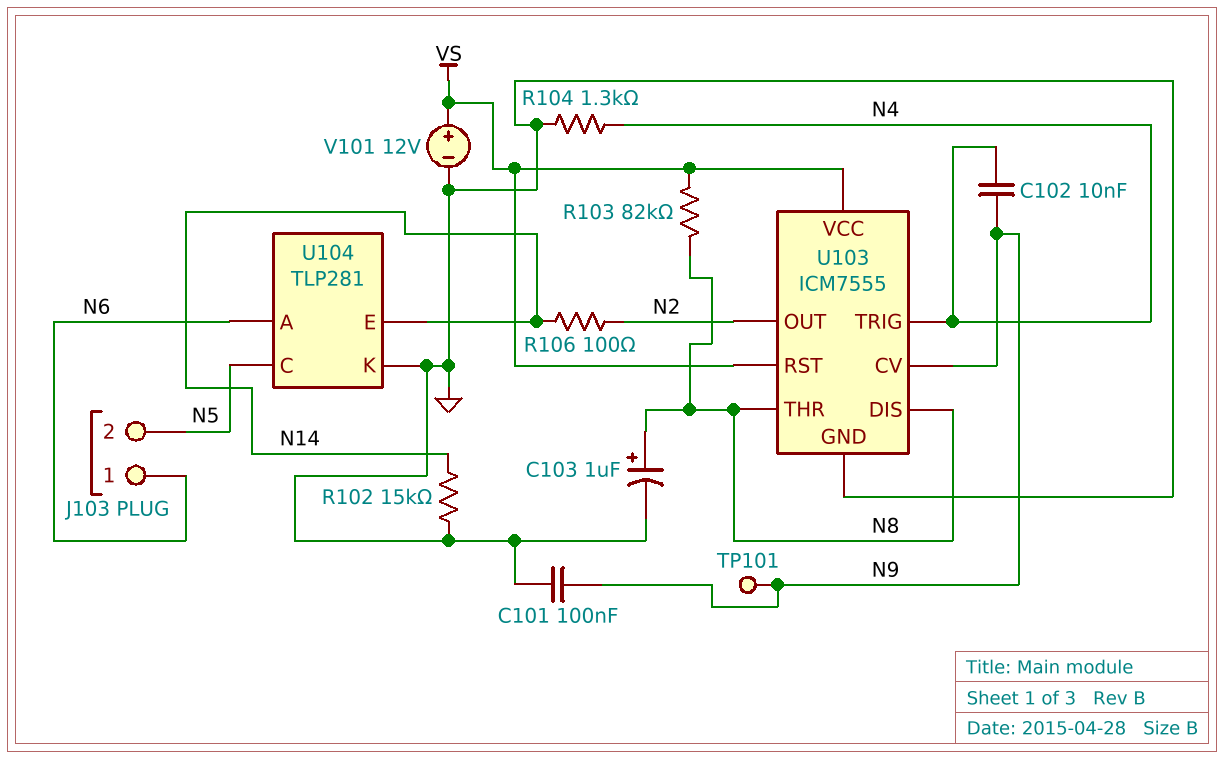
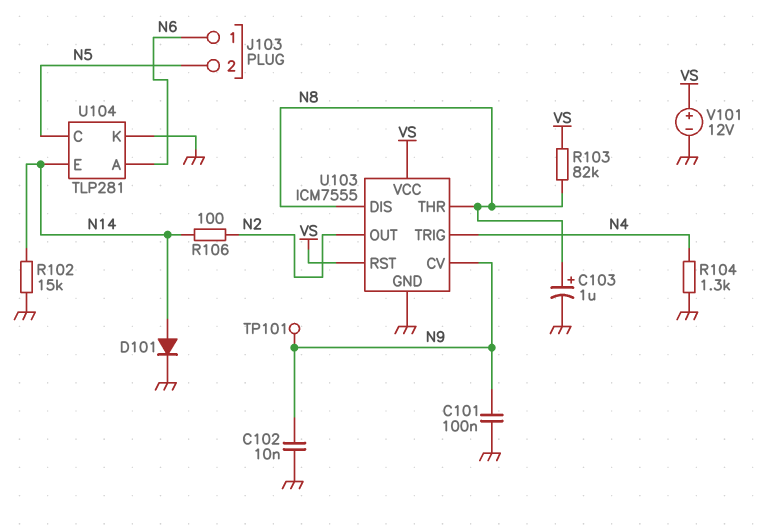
C102: 10nF (N4, N9) -> 10nF (GND, N9)
D101: none -> diode (A N14, K GND)

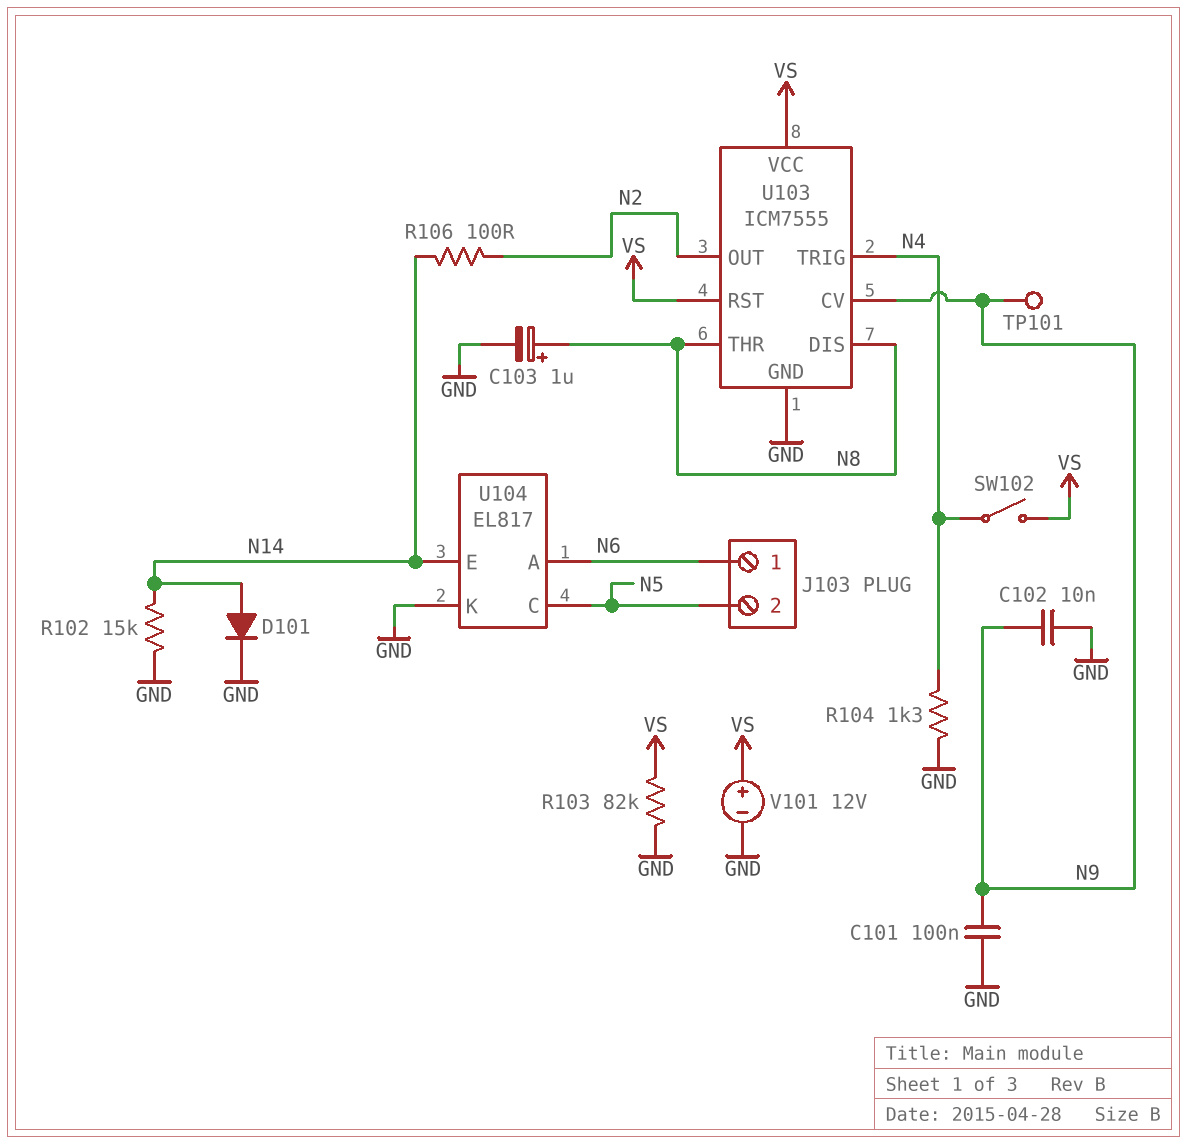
R103: 82k (N8, VS) -> 82k (GND, VS)
SW102: none -> switch (N4, VS)
U104: TLP281 -> EL817

